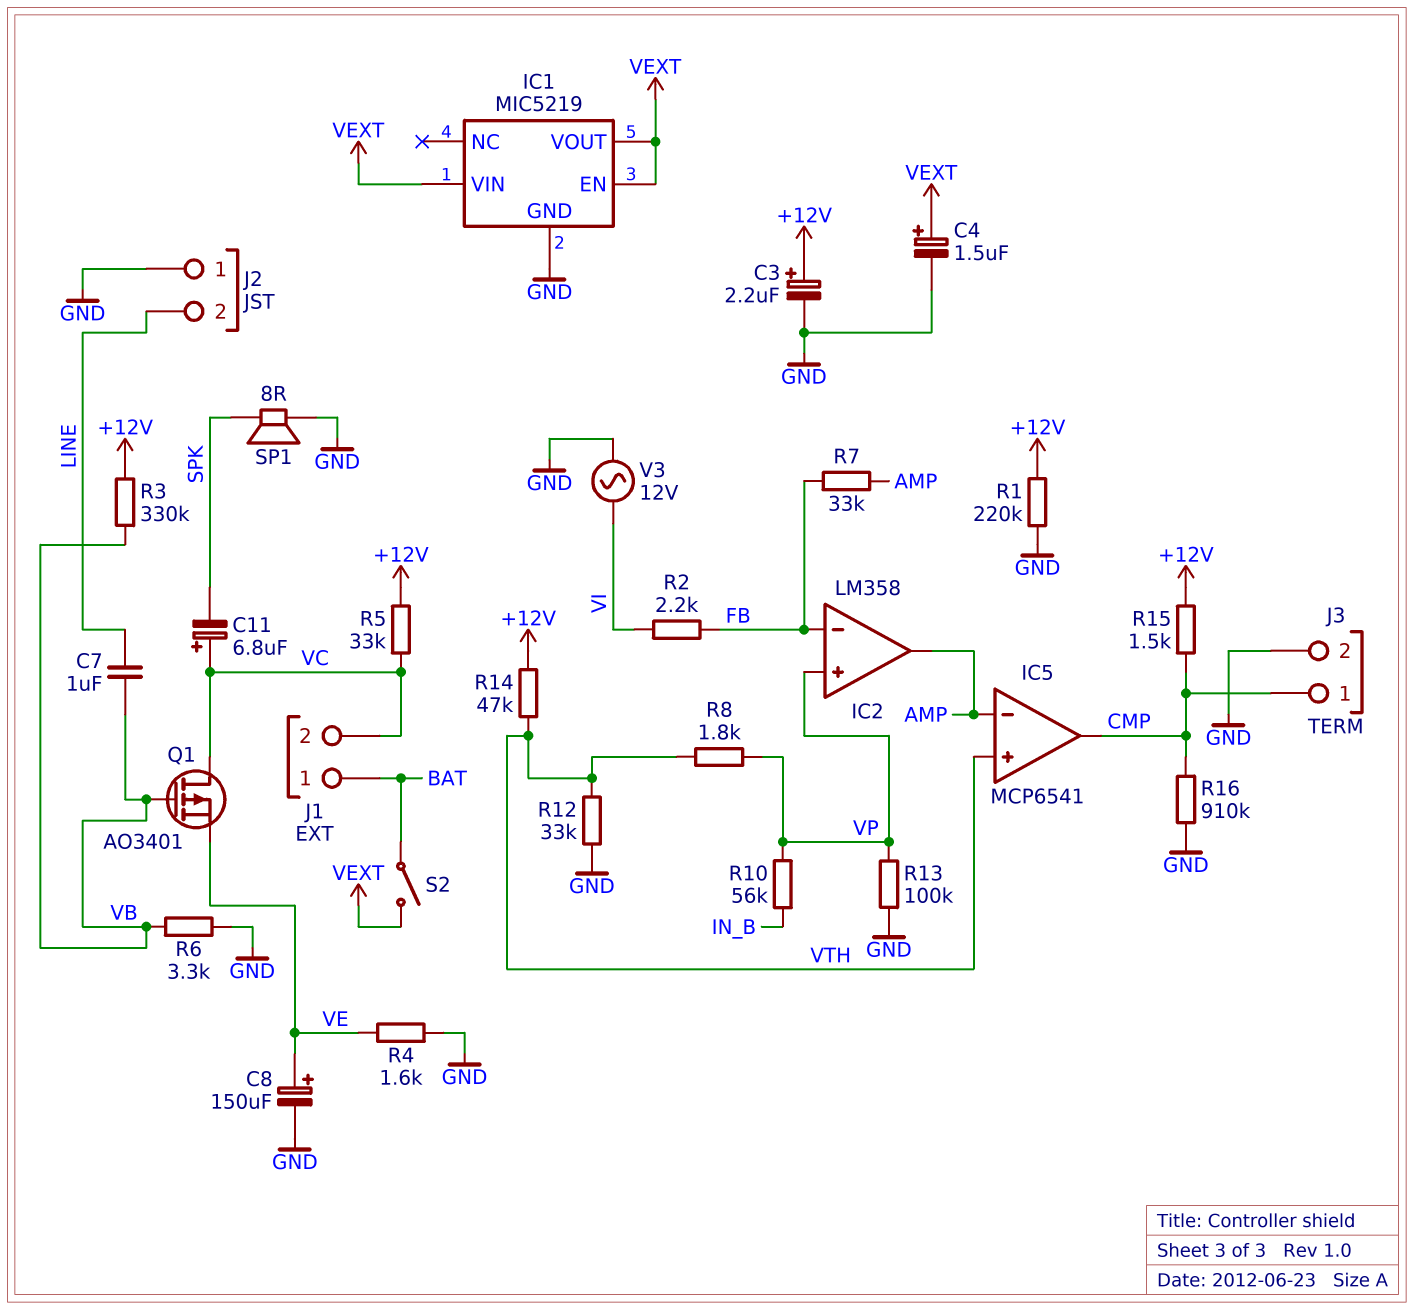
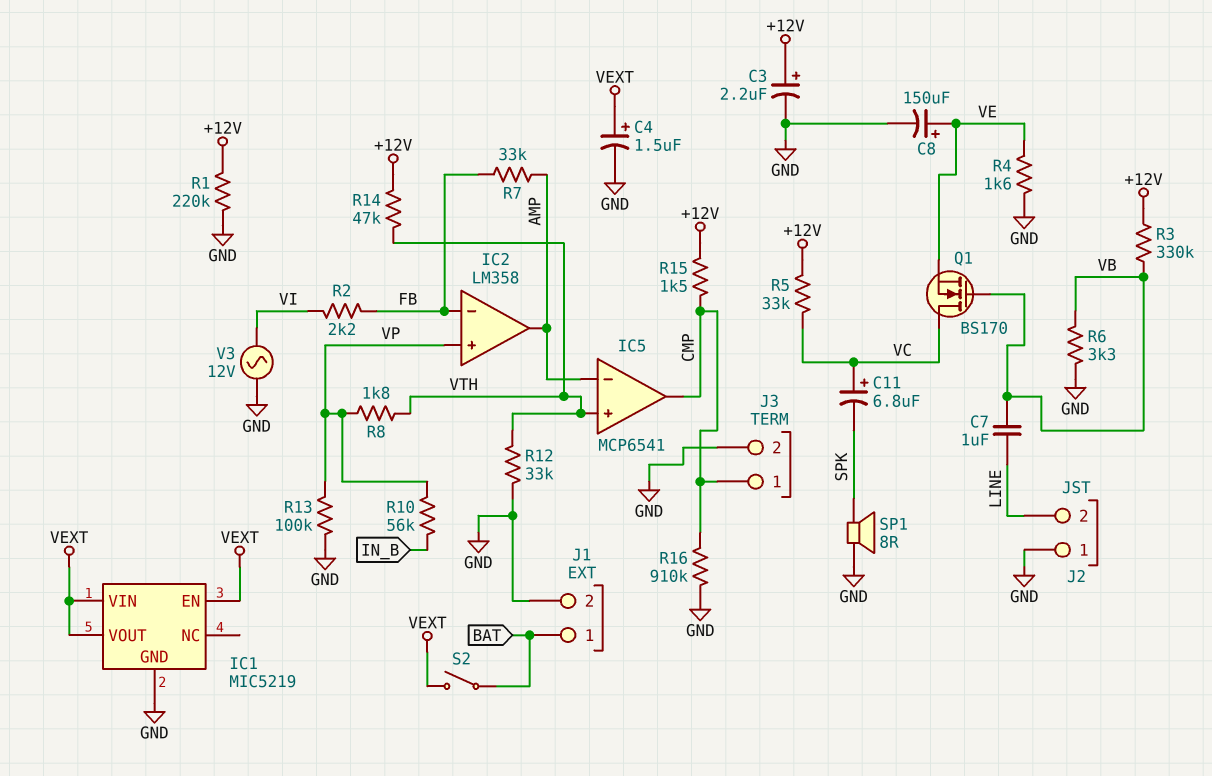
J1 pin 2: VC -> GND
Q1: PMOS AO3401 (G VB, D VC, S VE) -> NMOS BS170 (G VB, D VC, S VE)

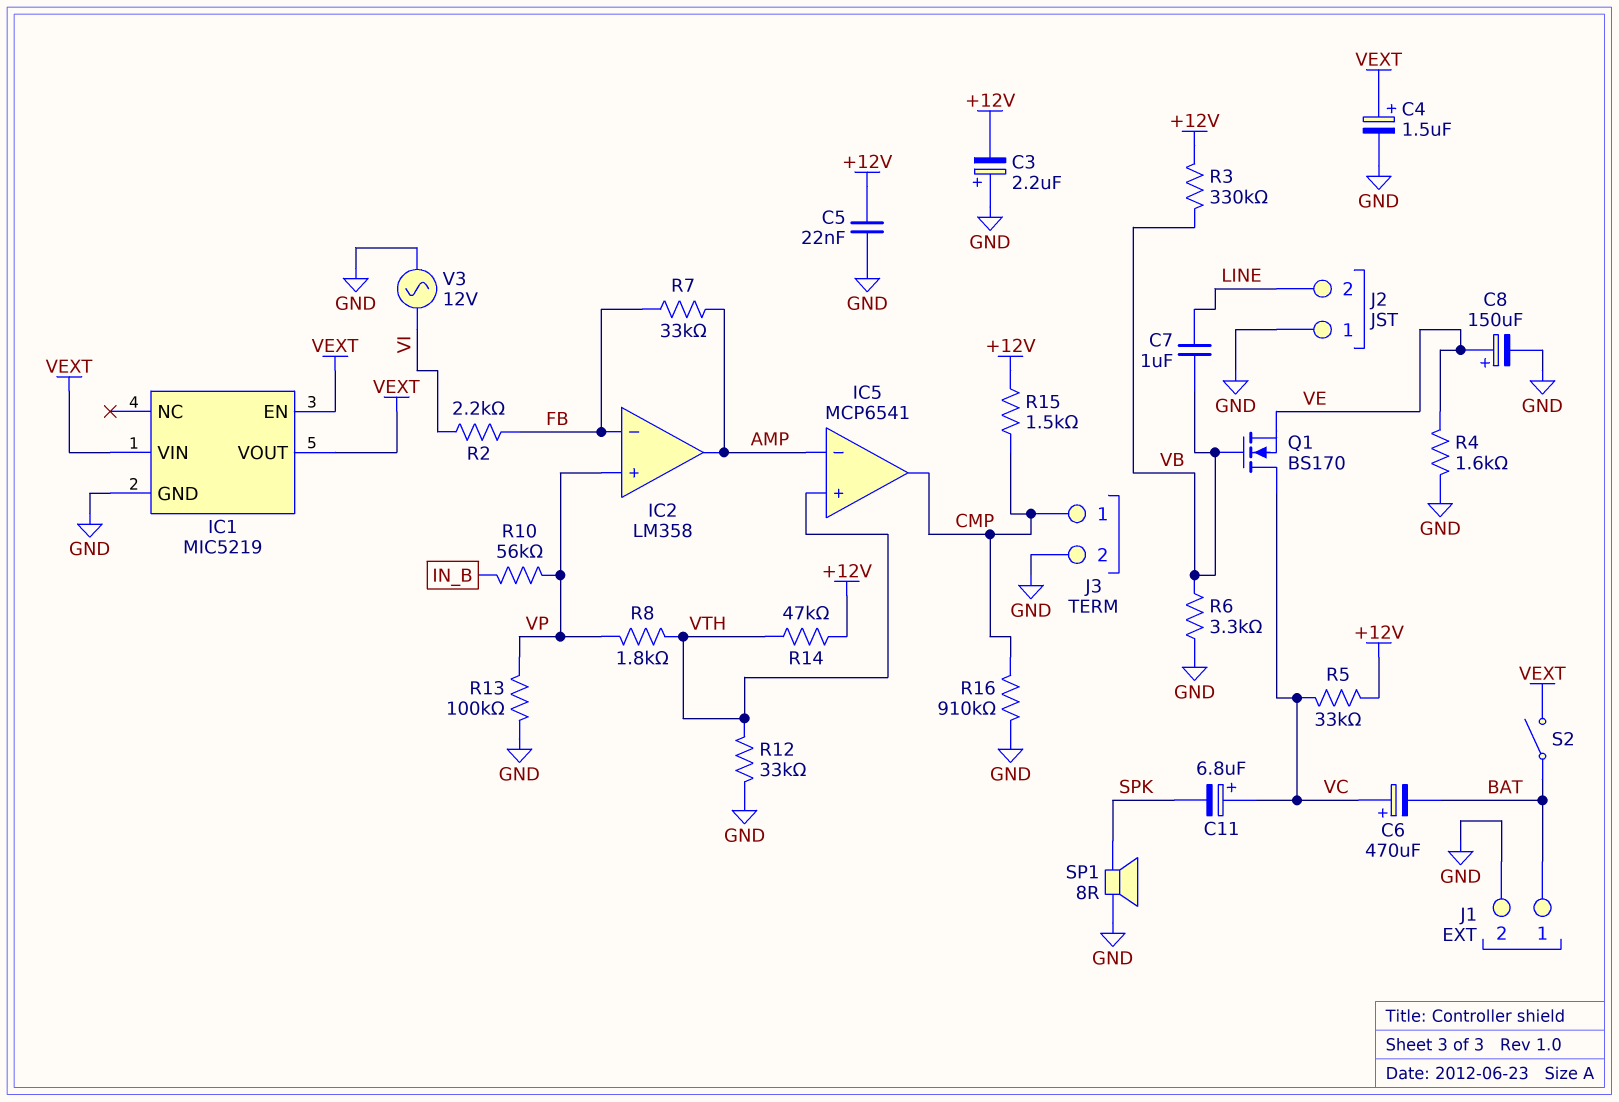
C3: 2.2uF (plus +12V, minus GND) -> 2.2uF (plus GND, minus +12V)
C5: none -> 22nF (+12V, GND)
C6: none -> 470uF (plus VC, minus BAT)
R1: 220k (+12V, GND) -> none

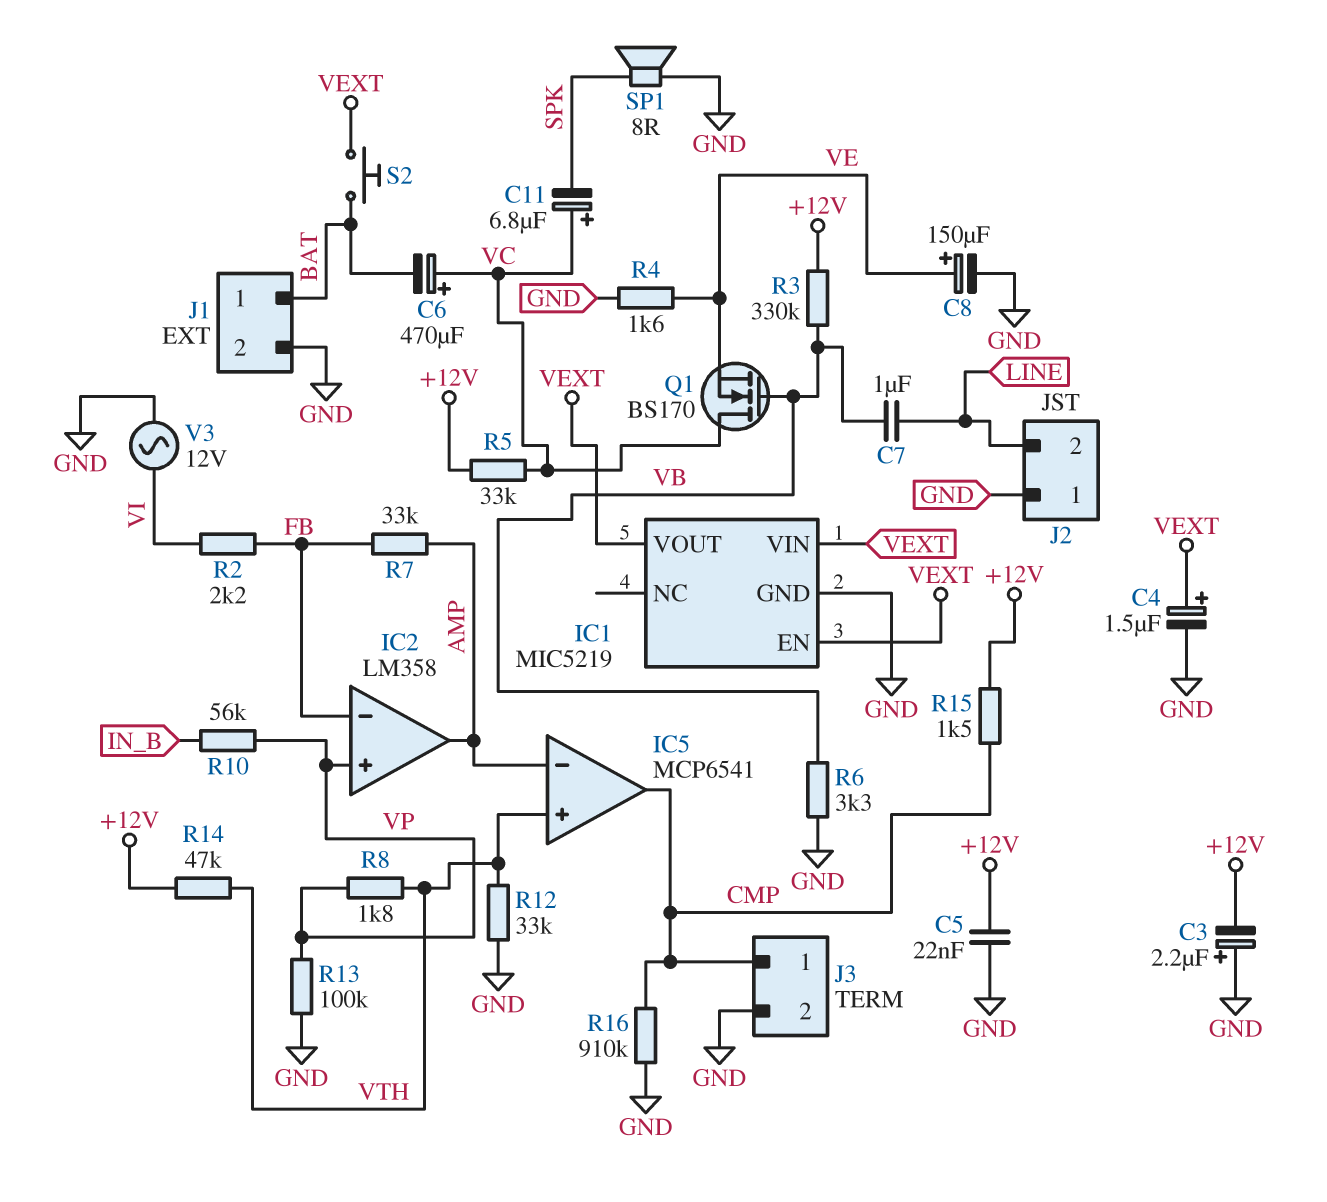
S2: switch (BAT, VEXT) -> button (BAT, VEXT)

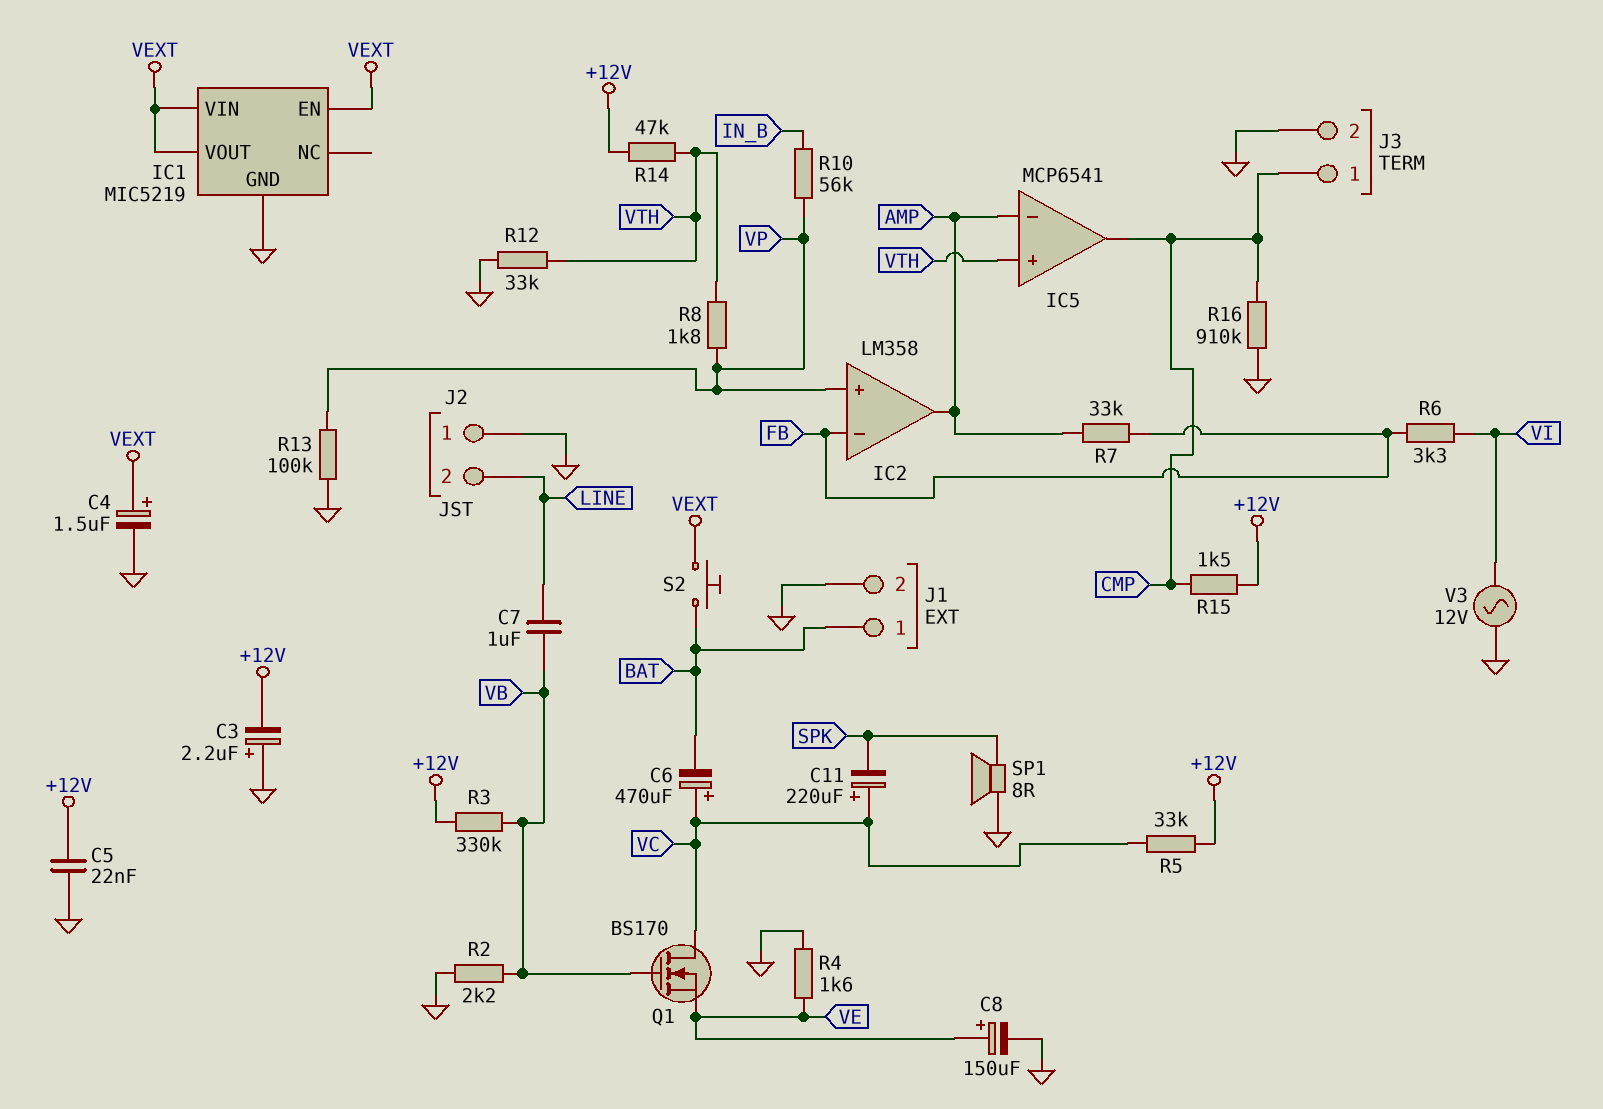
C11: 6.8uF (plus VC, minus SPK) -> 220uF (plus VC, minus SPK)
R2: 2.2k (FB, VI) -> 2.2k (GND, VB)
R6: 3.3k (GND, VB) -> 3.3k (FB, VI)

